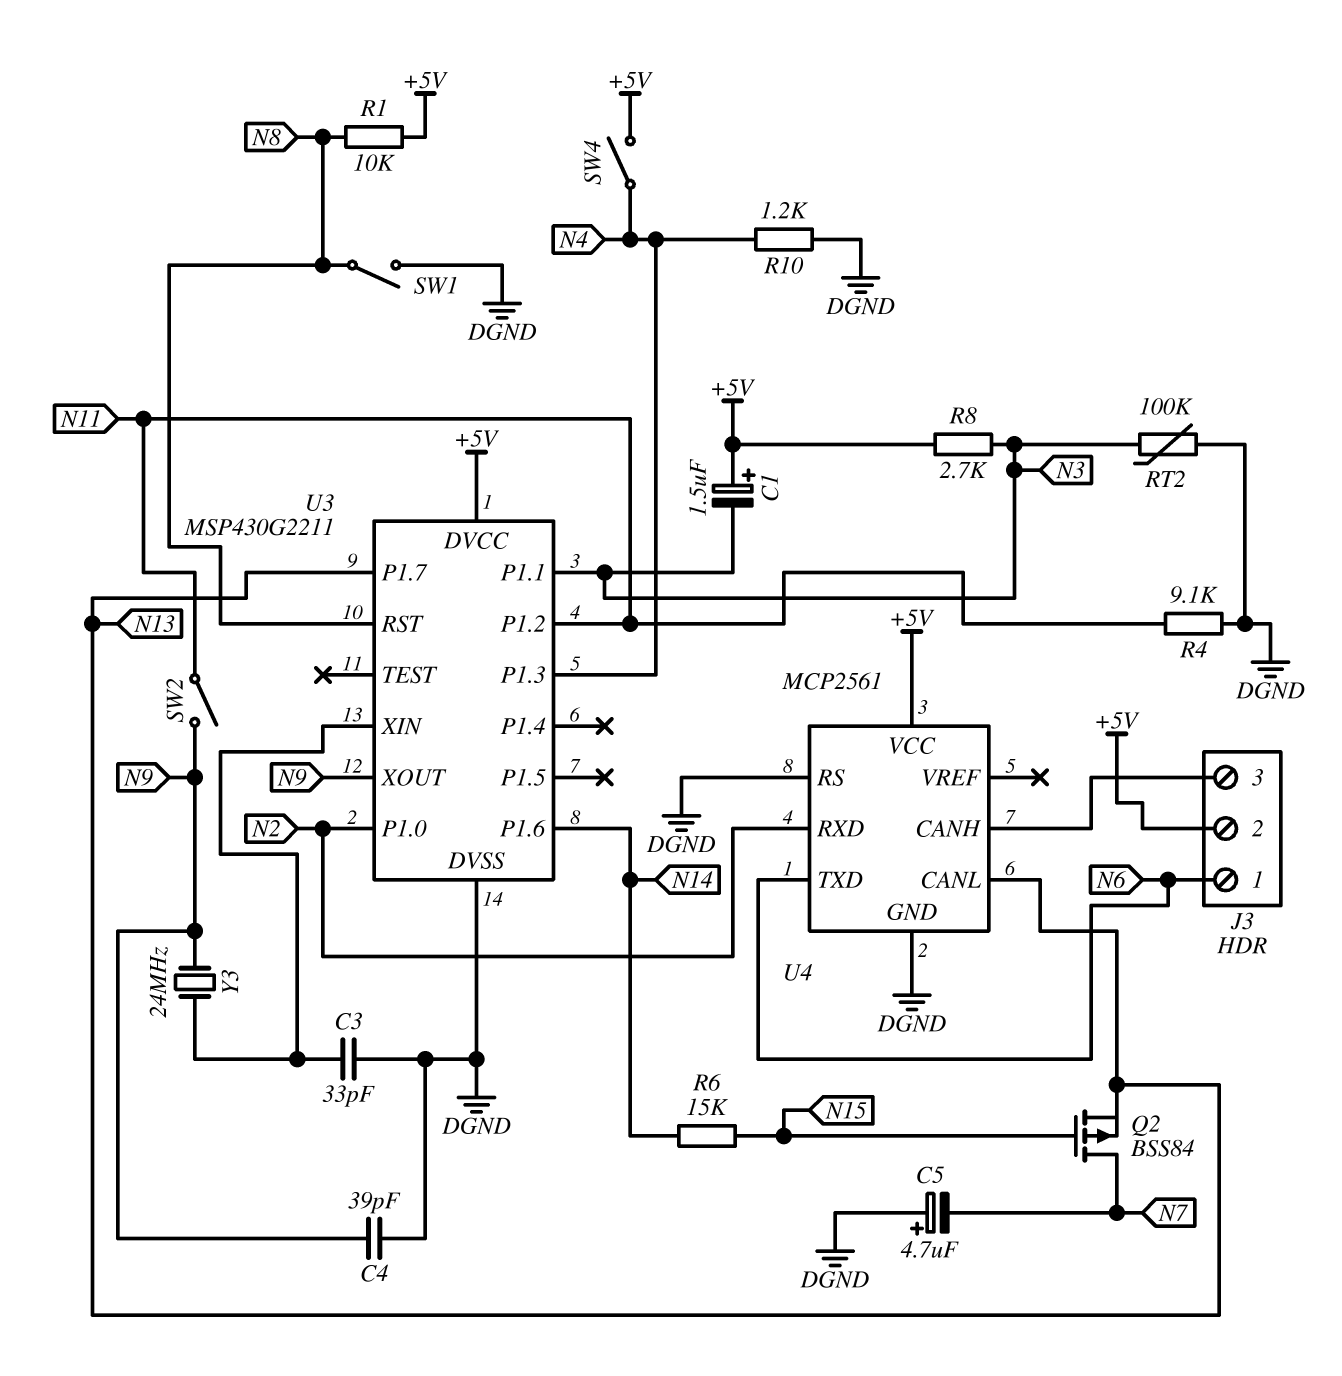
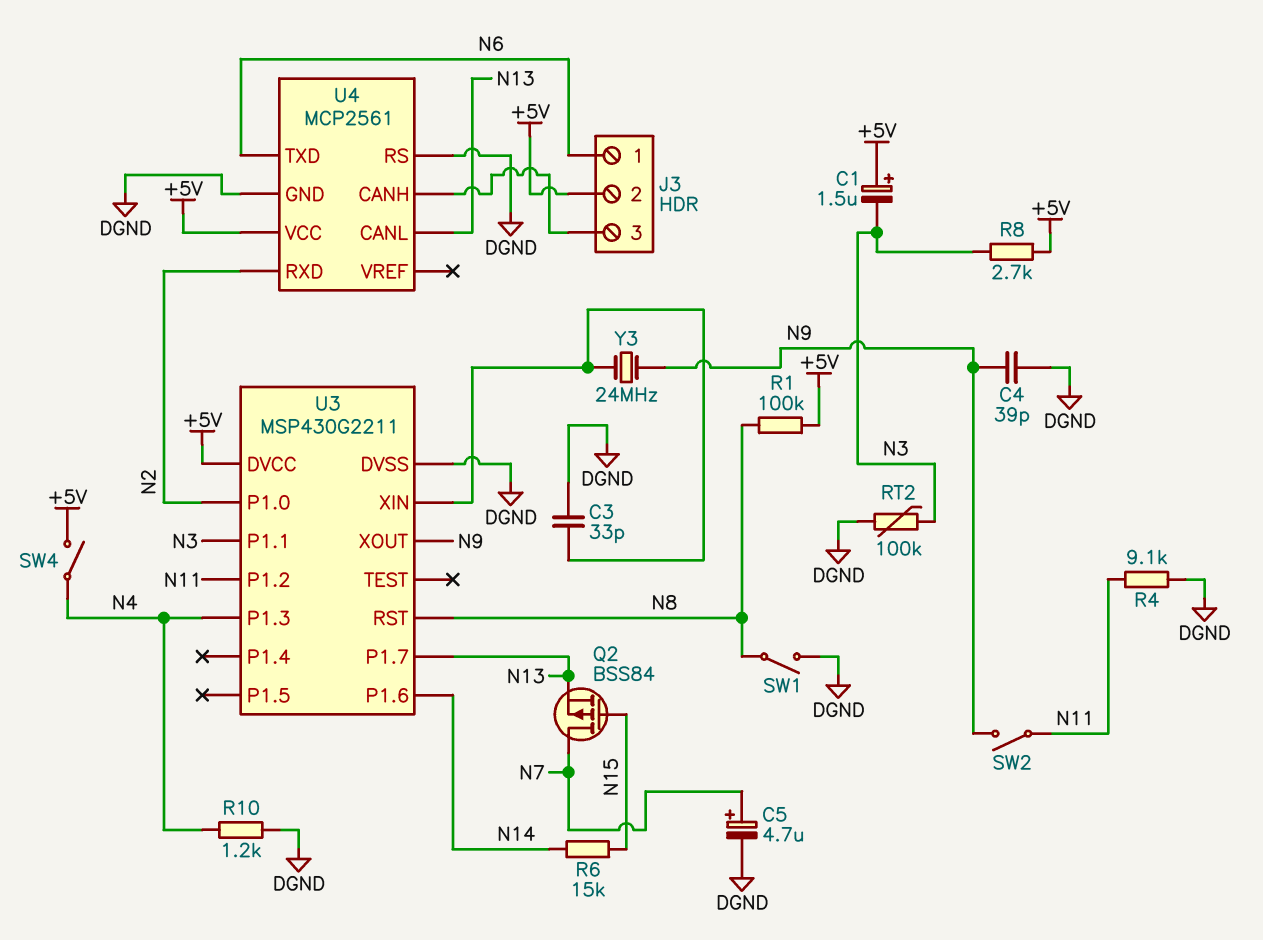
C5: 4.7uF (plus DGND, minus N7) -> 4.7uF (plus N7, minus DGND)
R1: 10k (+5V, N8) -> 100k (+5V, N8)

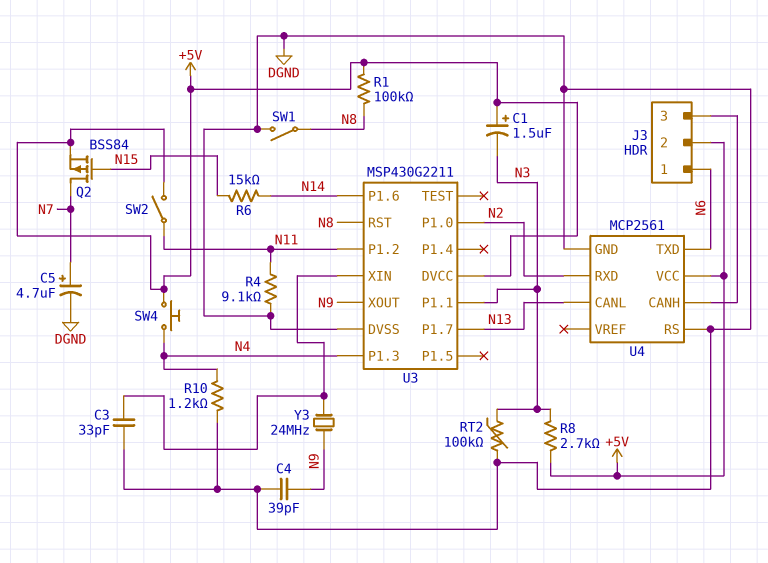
Q2: PMOS BSS84 (G N15, D N7, S N13) -> PMOS BSS84 (G N15, D N7, S +5V)
SW2: switch (N9, N11) -> switch (+5V, N11)
SW4: switch (+5V, N4) -> button (+5V, N4)

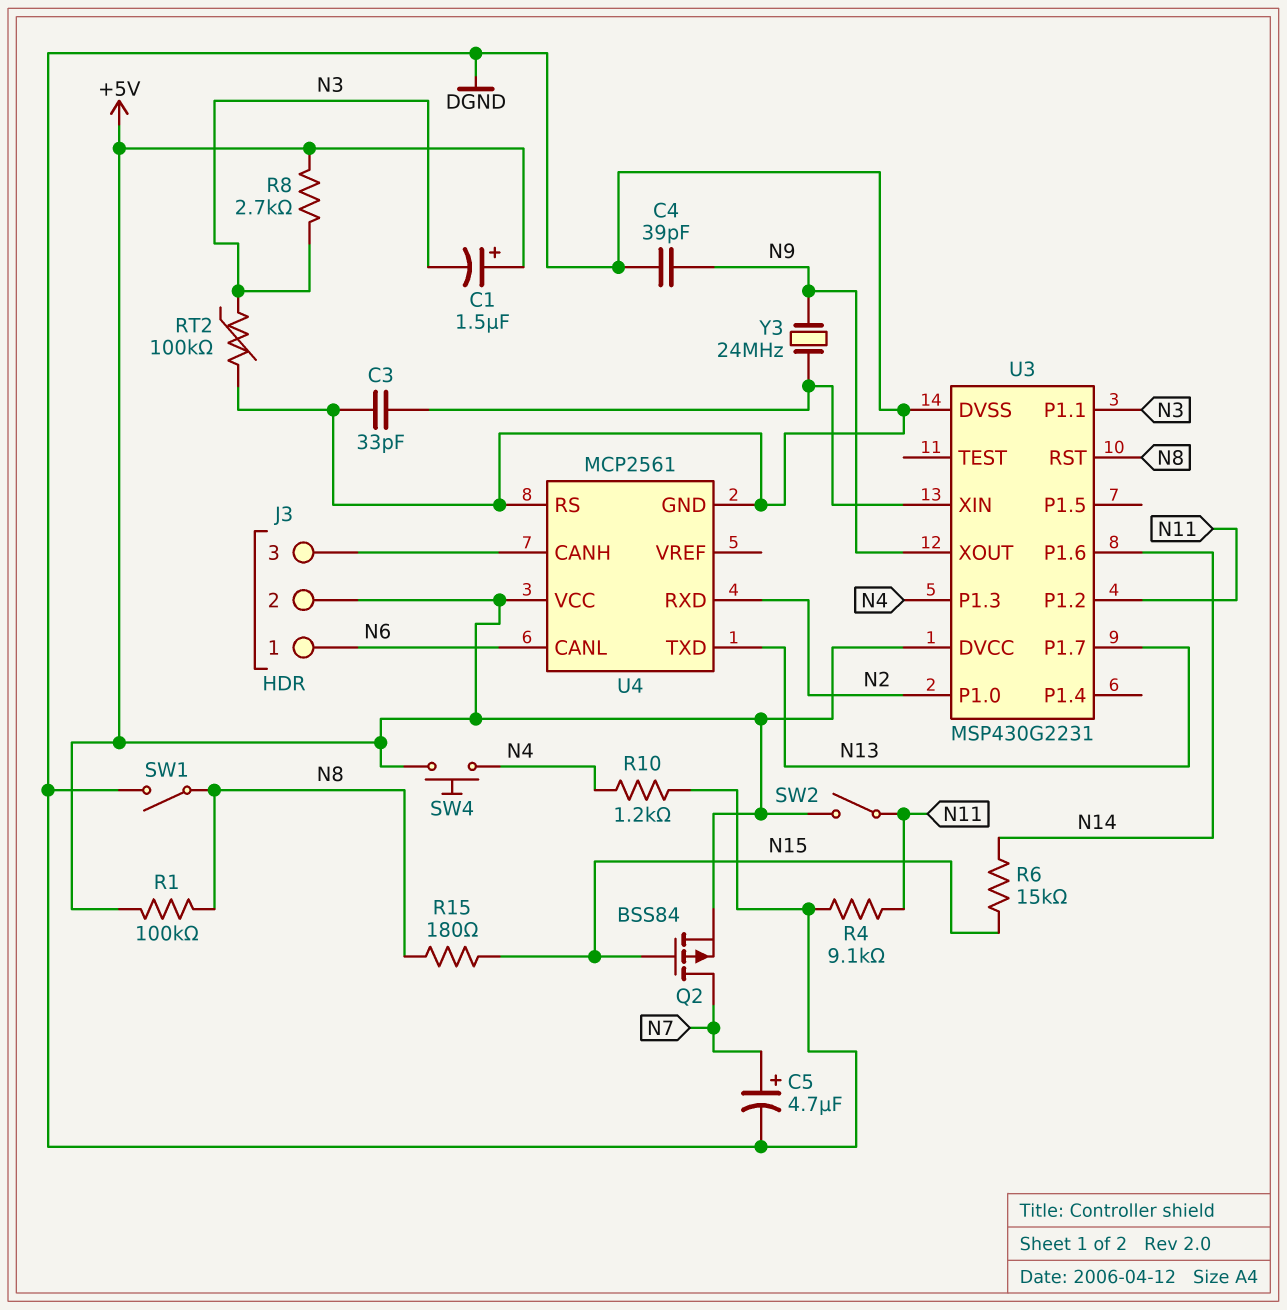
R15: none -> 180 (N8, N15)
U3: MSP430G2211 -> MSP430G2231
U4 pin CANL: N13 -> N6
U4 pin TXD: N6 -> N13

